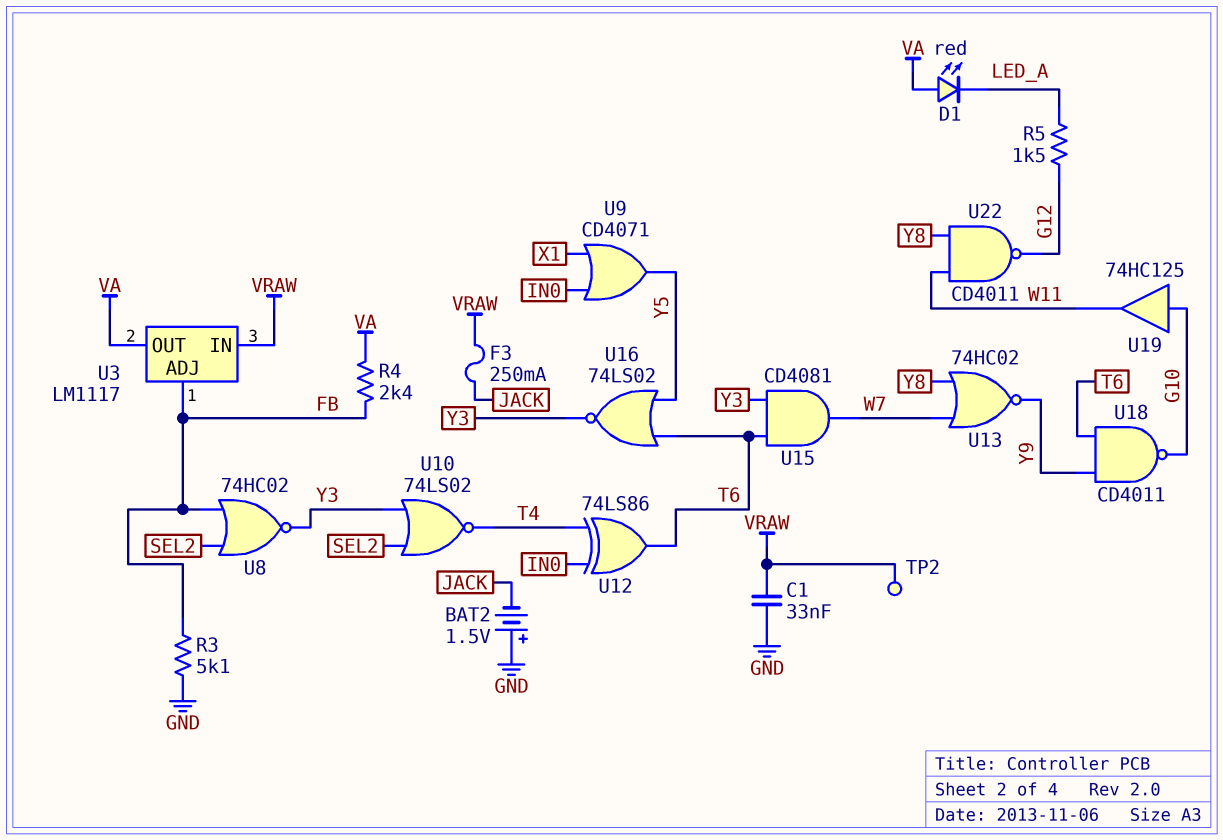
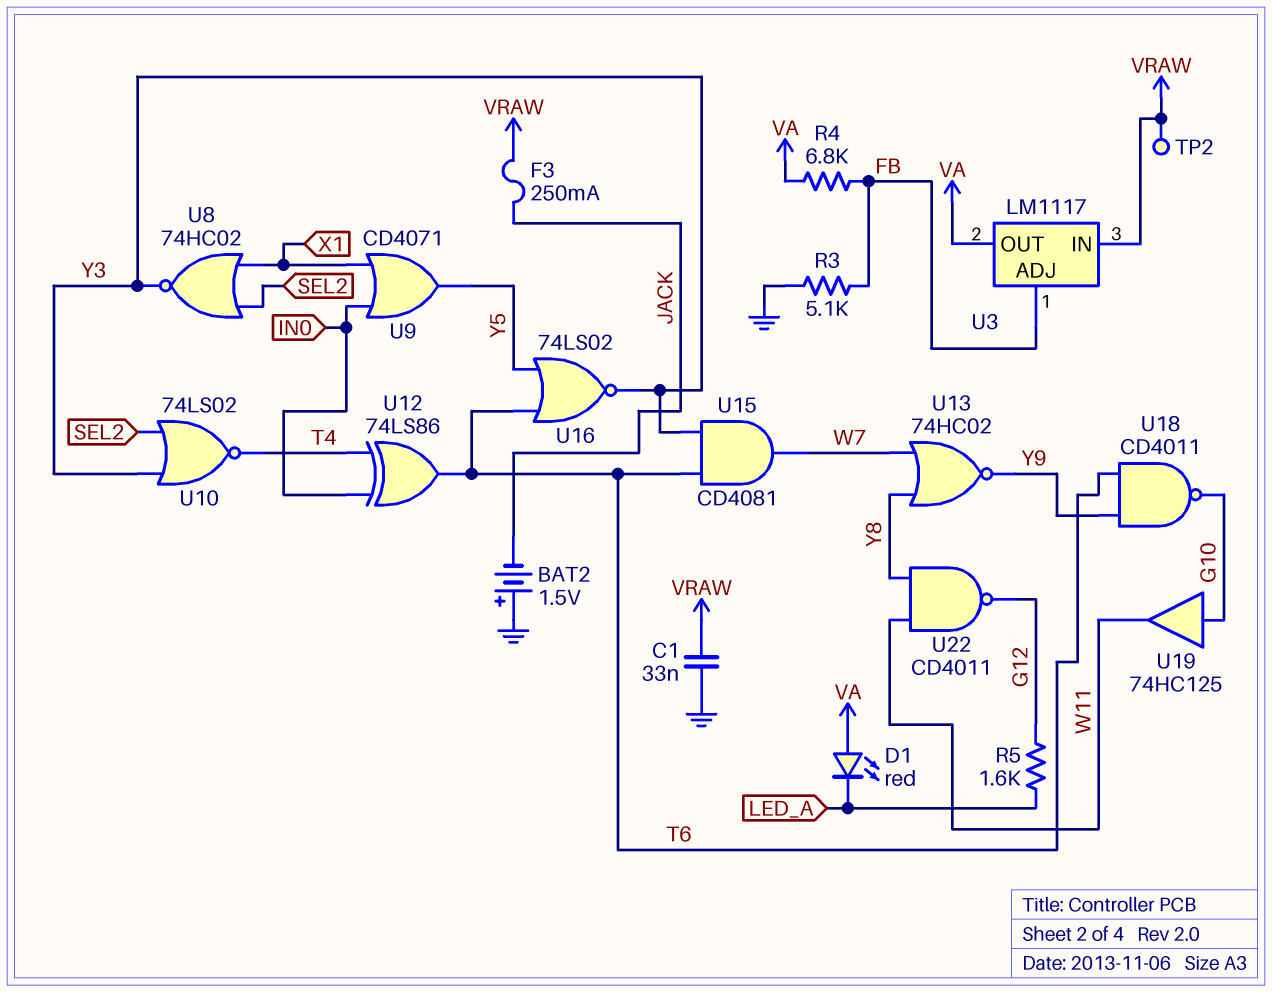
R4: 2.4k (FB, VA) -> 6.8k (FB, VA)
R5: 1.5k (G12, LED_A) -> 1.6k (G12, LED_A)
U8: NOR 74HC02 (in FB, in SEL2, out Y3) -> NOR 74HC02 (in SEL2, in X1, out Y3)

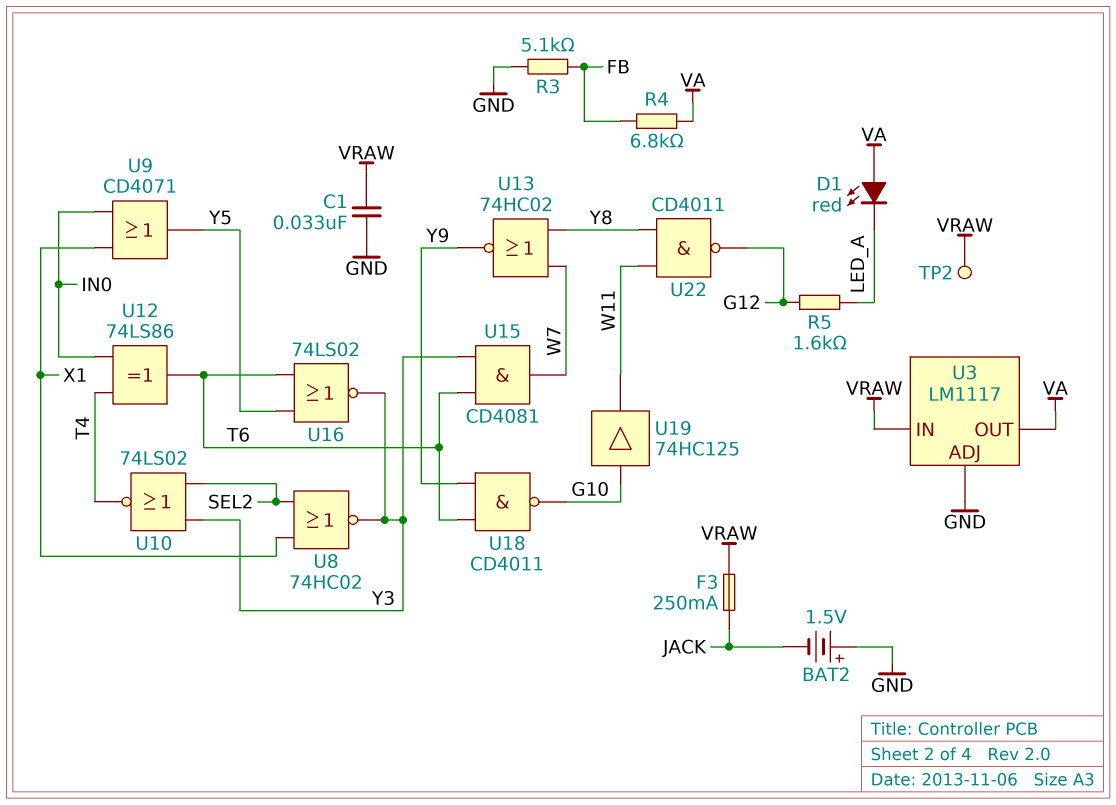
U3 pin ADJ: FB -> GND

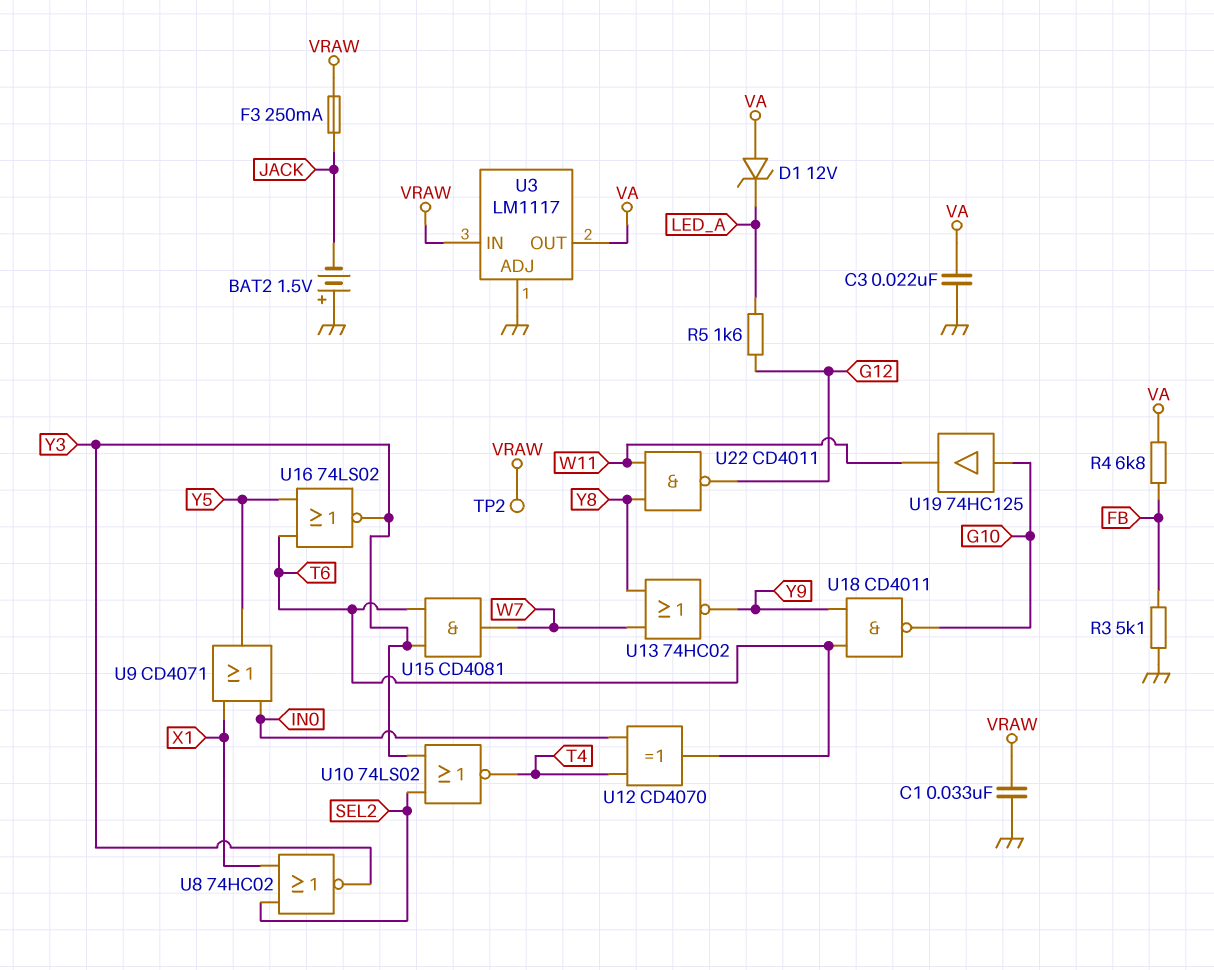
C3: none -> 22nF (GND, VA)
D1: LED red (A VA, K LED_A) -> zener 12V (A VA, K LED_A)
U12: XOR 74LS86 (in IN0, in T4, out T6) -> XOR CD4070 (in IN0, in T4, out T6)

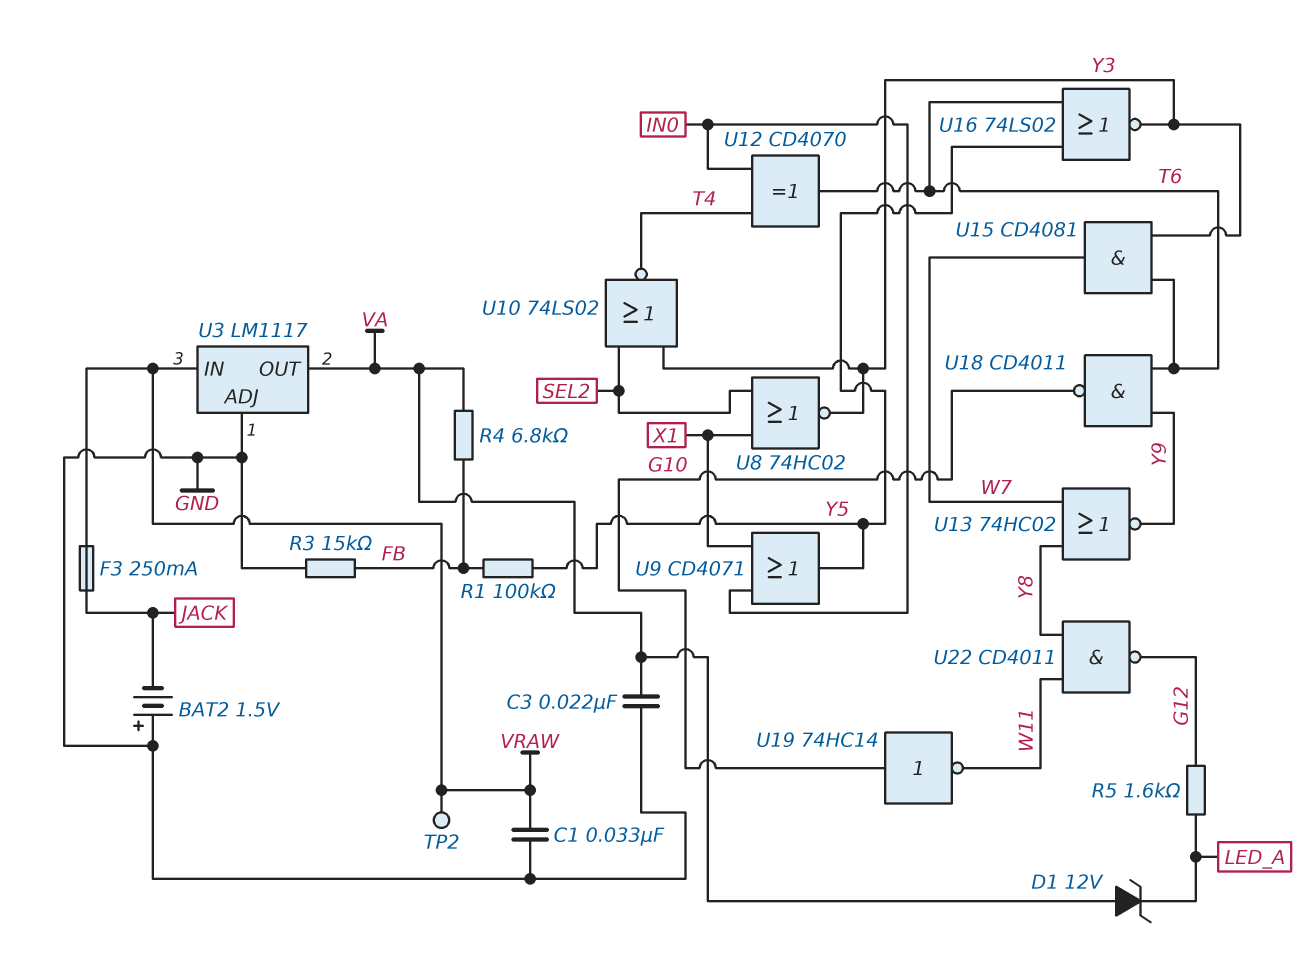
R1: none -> 100k (FB, Y5)
R3: 5.1k (FB, GND) -> 15k (FB, GND)
U19: buffer 74HC125 (in G10, out W11) -> NOT 74HC14 (in G10, out W11)

